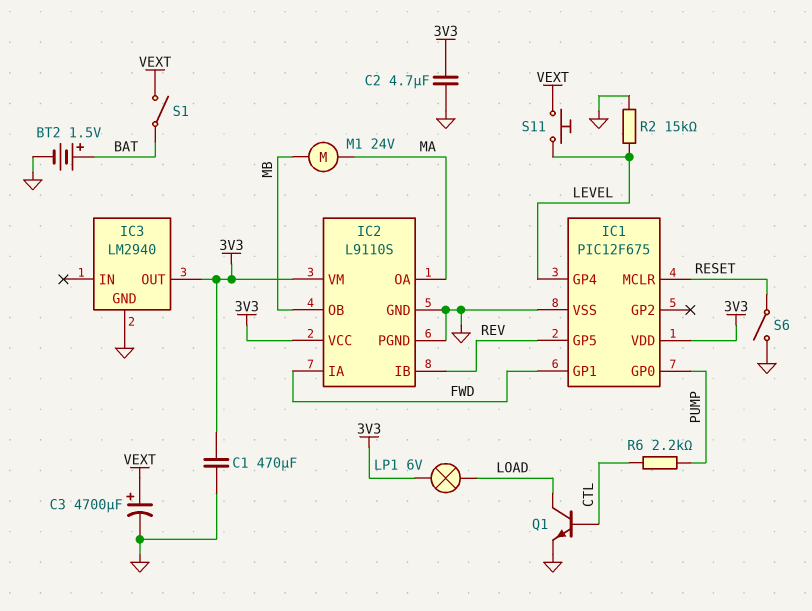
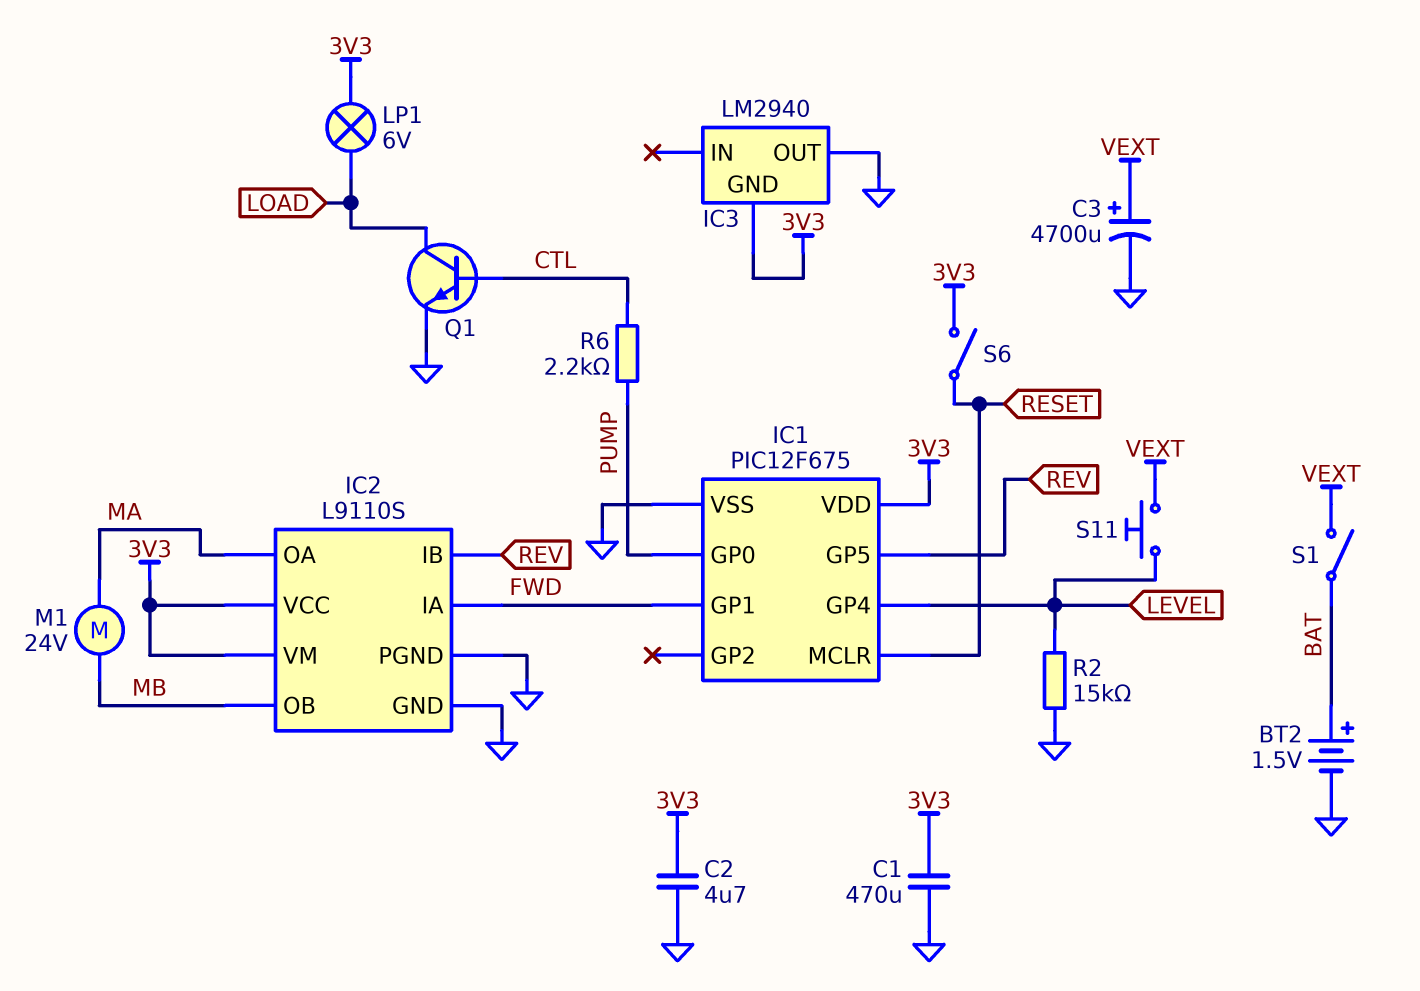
IC3 pin GND: GND -> 3V3
IC3 pin OUT: 3V3 -> GND
S6: switch (GND, RESET) -> switch (3V3, RESET)

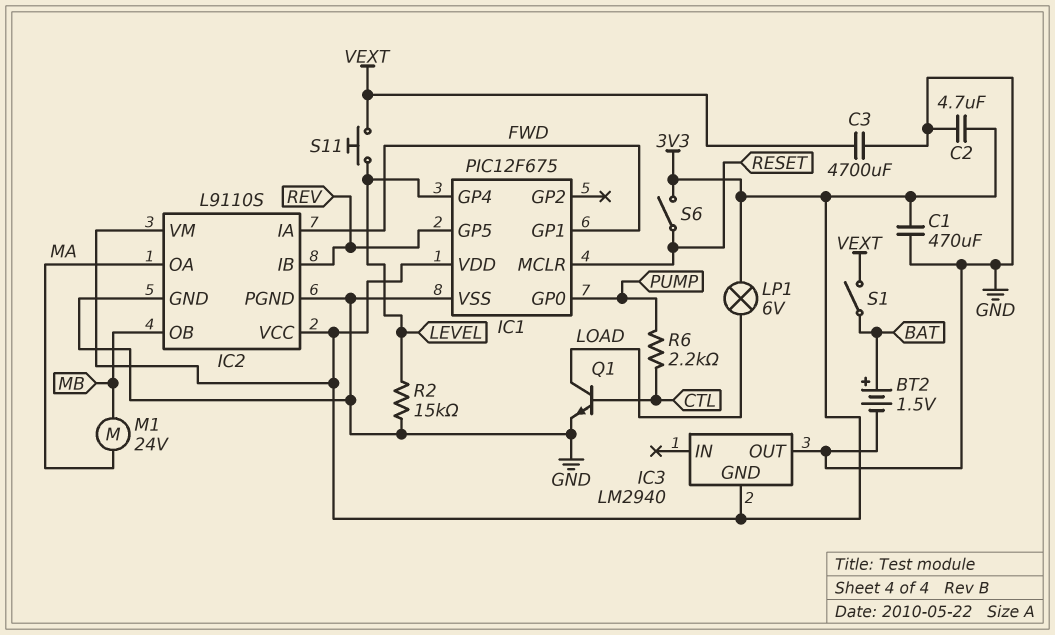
C3: 4700uF (plus VEXT, minus GND) -> 4700uF (GND, VEXT)

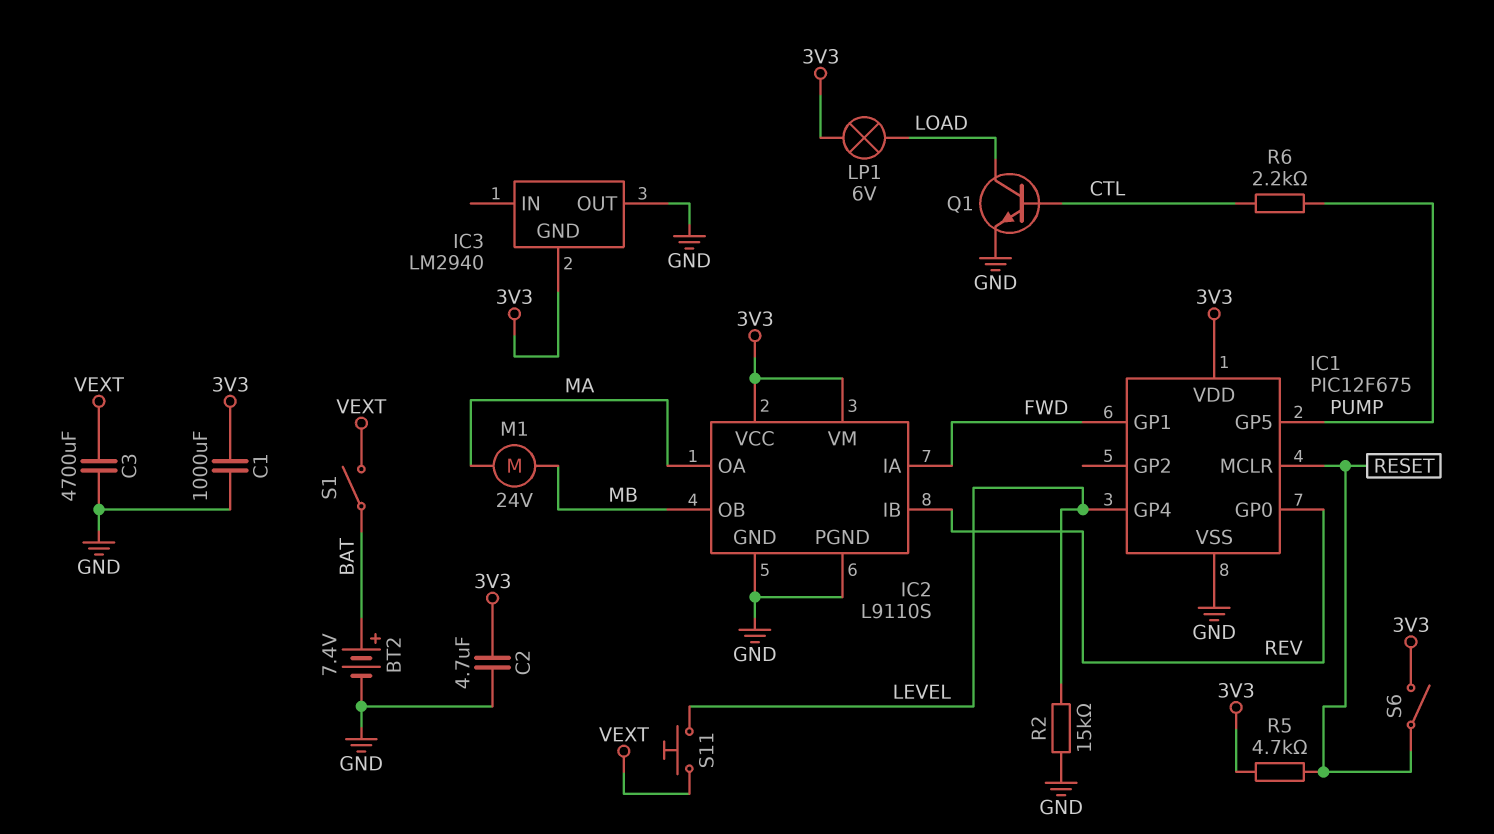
BT2: 1.5V (plus BAT, minus GND) -> 7.4V (plus BAT, minus GND)
C1: 470uF (3V3, GND) -> 1000uF (3V3, GND)
IC1 pin GP0: PUMP -> REV
IC1 pin GP5: REV -> PUMP
R5: none -> 4.7k (3V3, RESET)

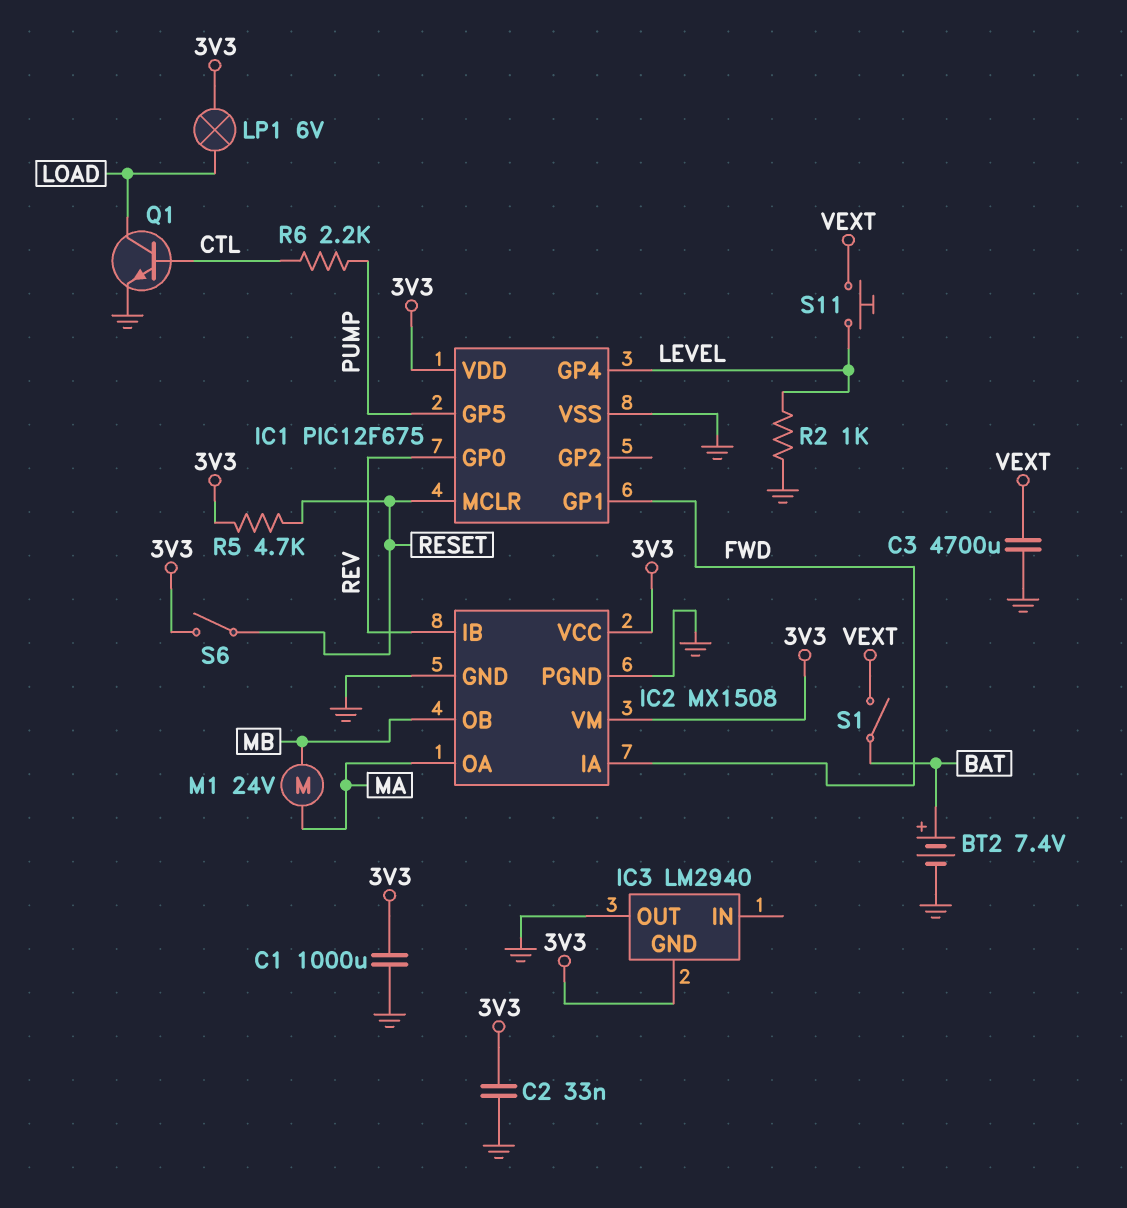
C2: 4.7uF (3V3, GND) -> 33nF (3V3, GND)
IC2: L9110S -> MX1508
R2: 15k (GND, LEVEL) -> 1k (GND, LEVEL)

